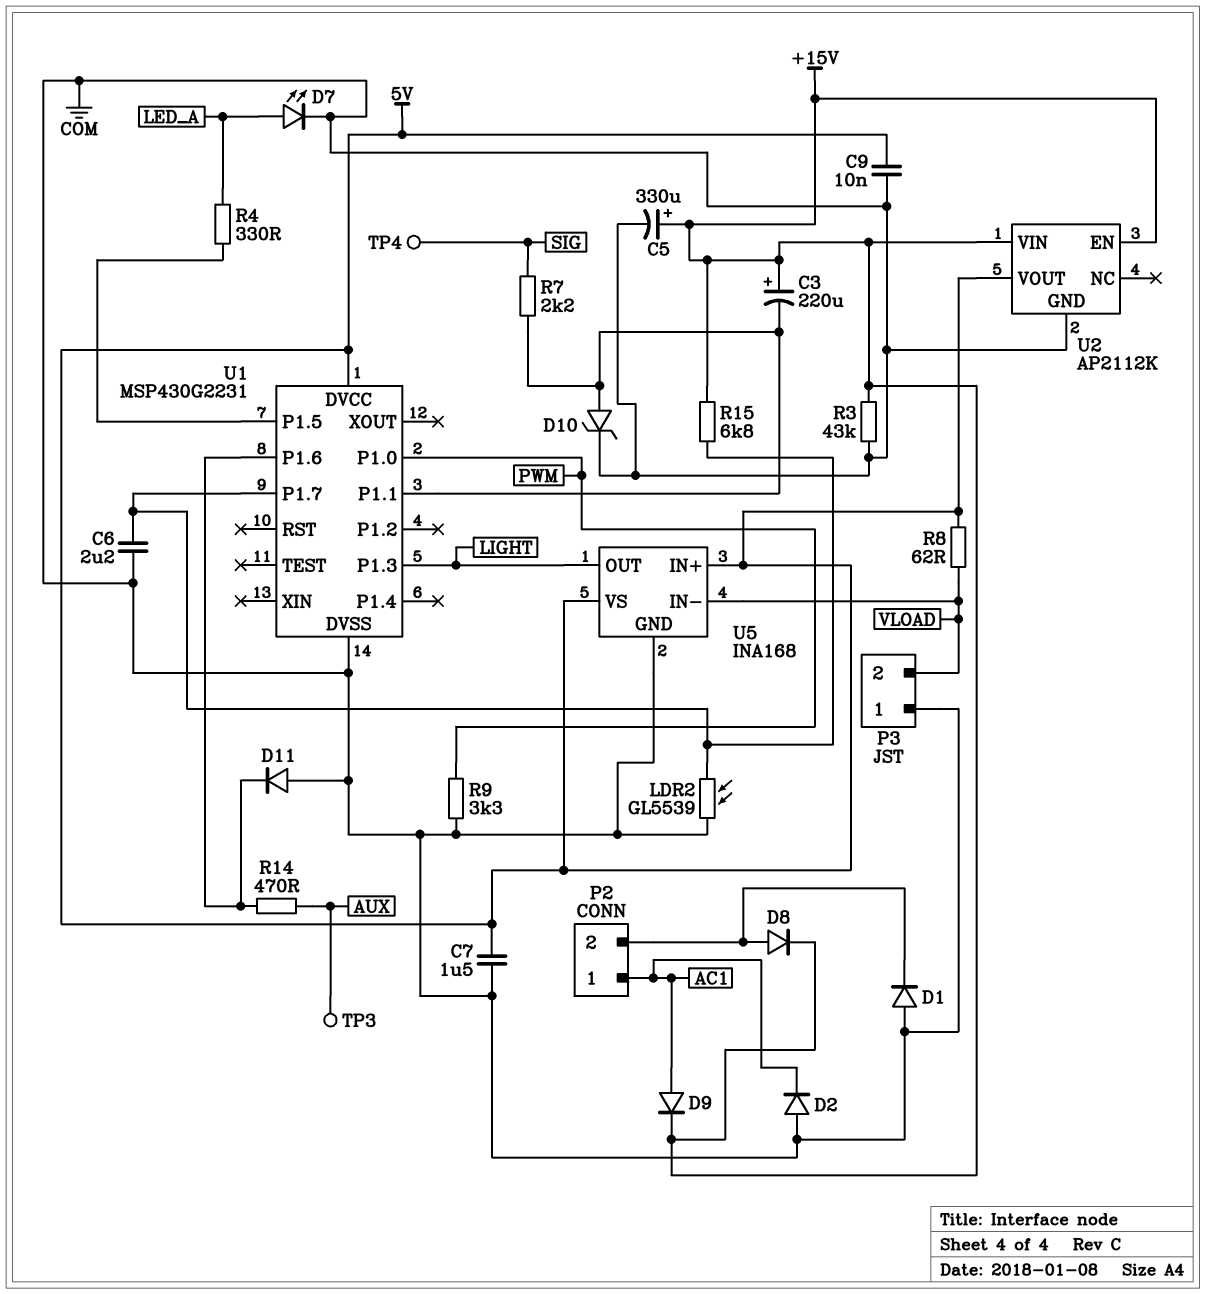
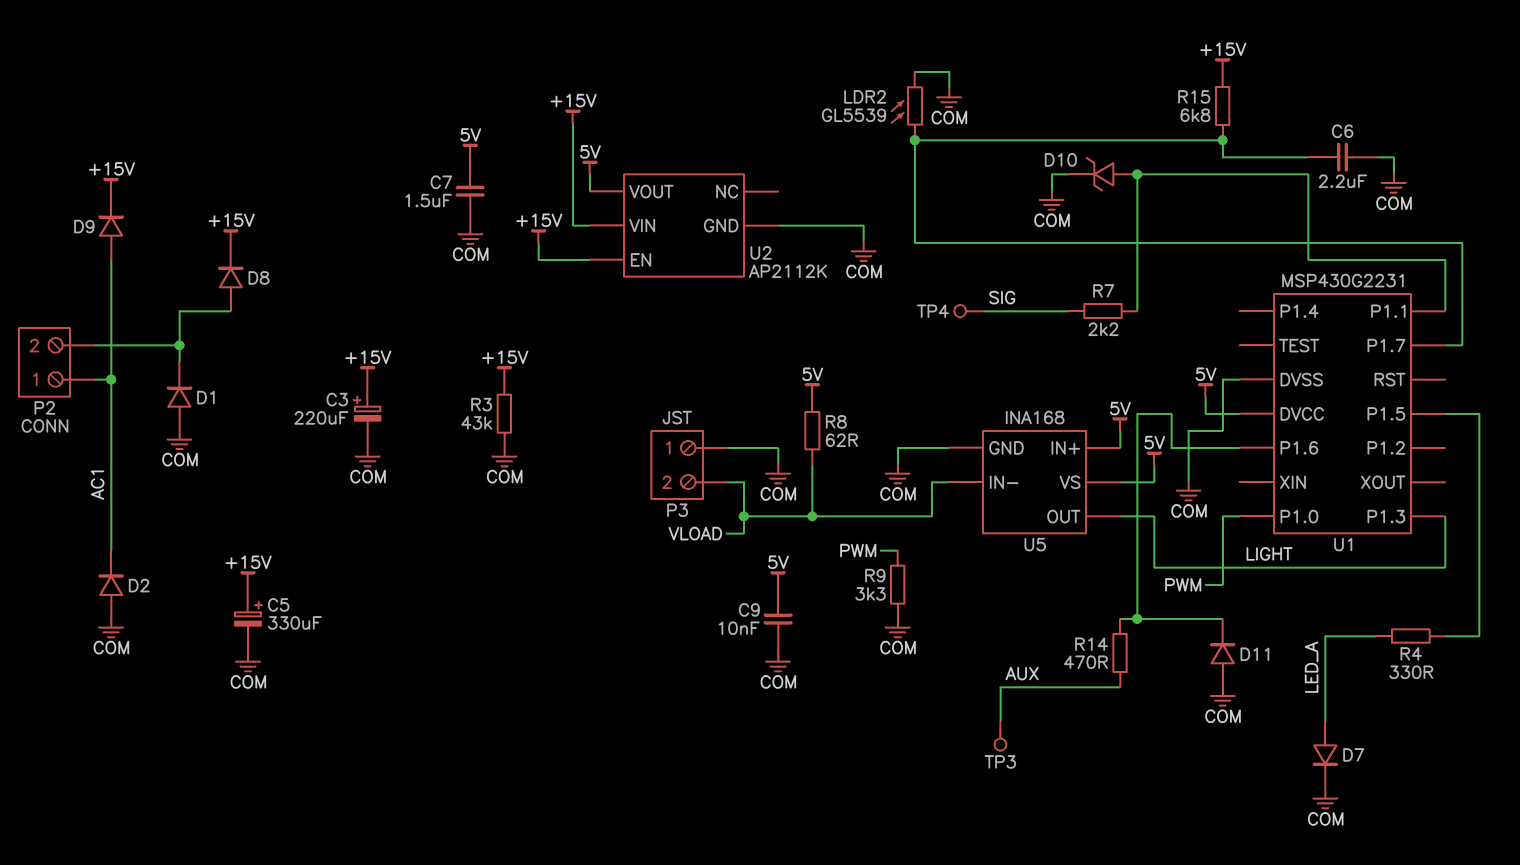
C3: 220uF (plus +15V, minus U1/P1.1) -> 220uF (plus +15V, minus COM)
D7: LED (A LED_A, K COM) -> diode (A LED_A, K COM)

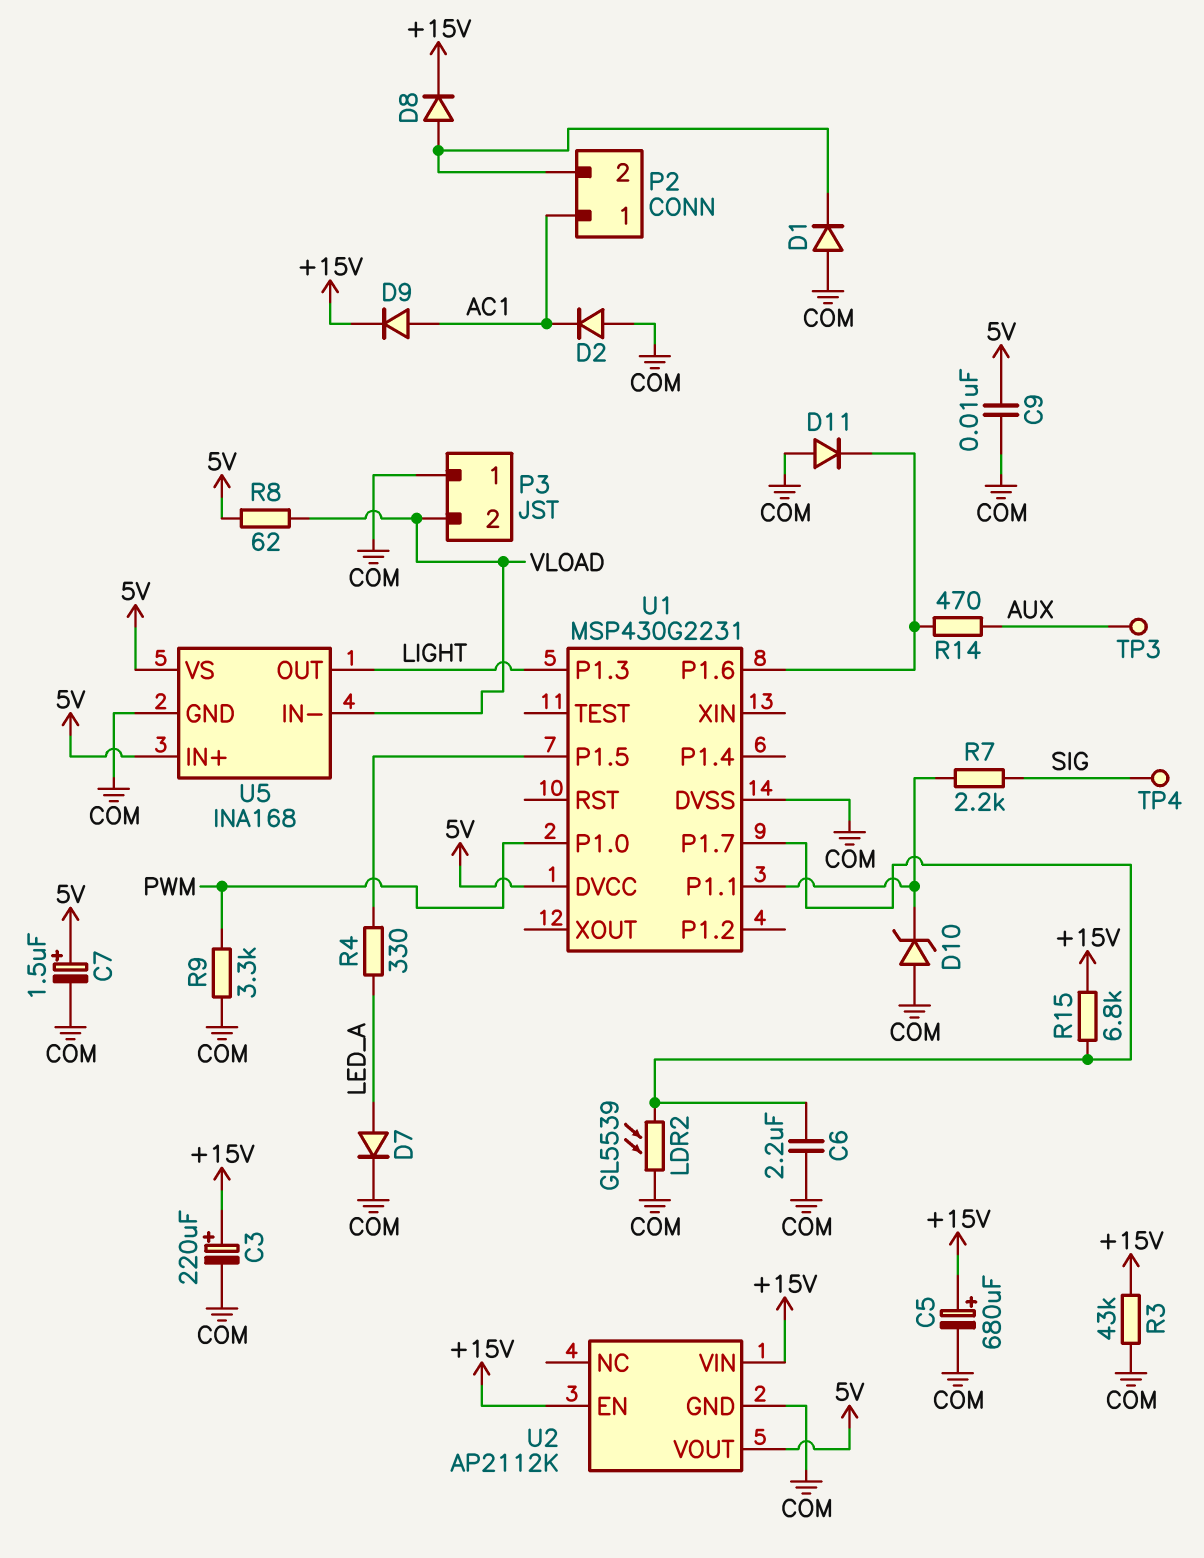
C5: 330uF (plus +15V, minus COM) -> 680uF (plus +15V, minus COM)
C7: 1.5uF (5V, COM) -> 1.5uF (plus 5V, minus COM)
D10: zener (A U1/P1.1, K COM) -> zener (A COM, K U1/P1.1)

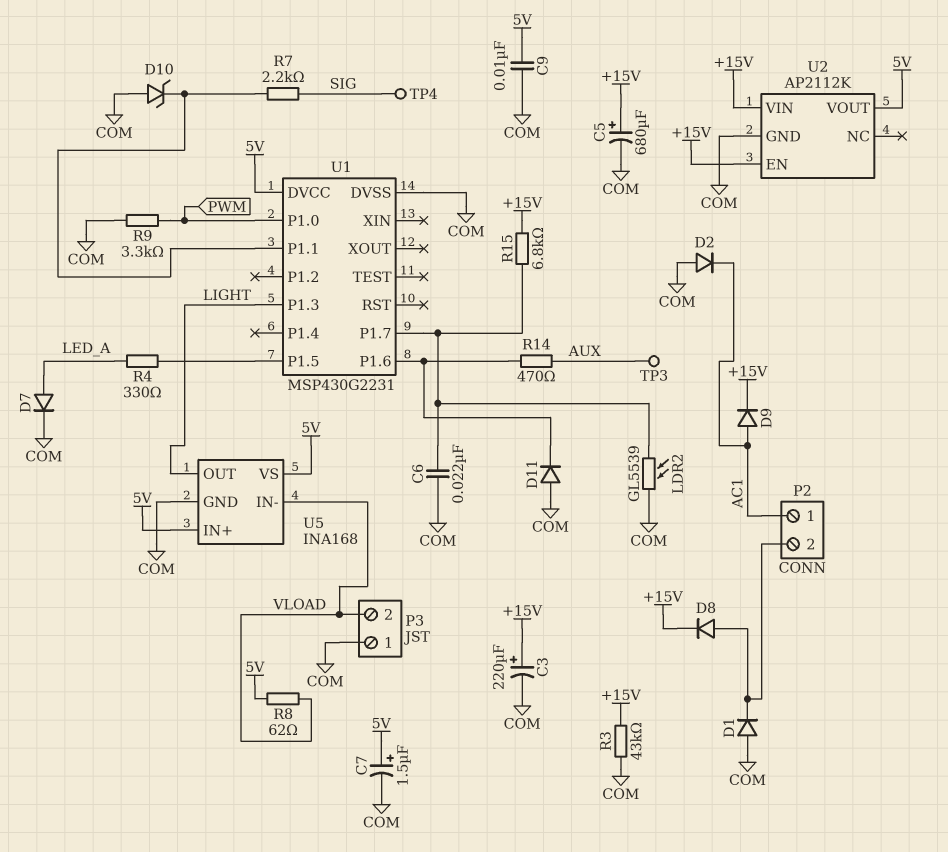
C6: 2.2uF (COM, U1/P1.7) -> 22nF (COM, U1/P1.7)

